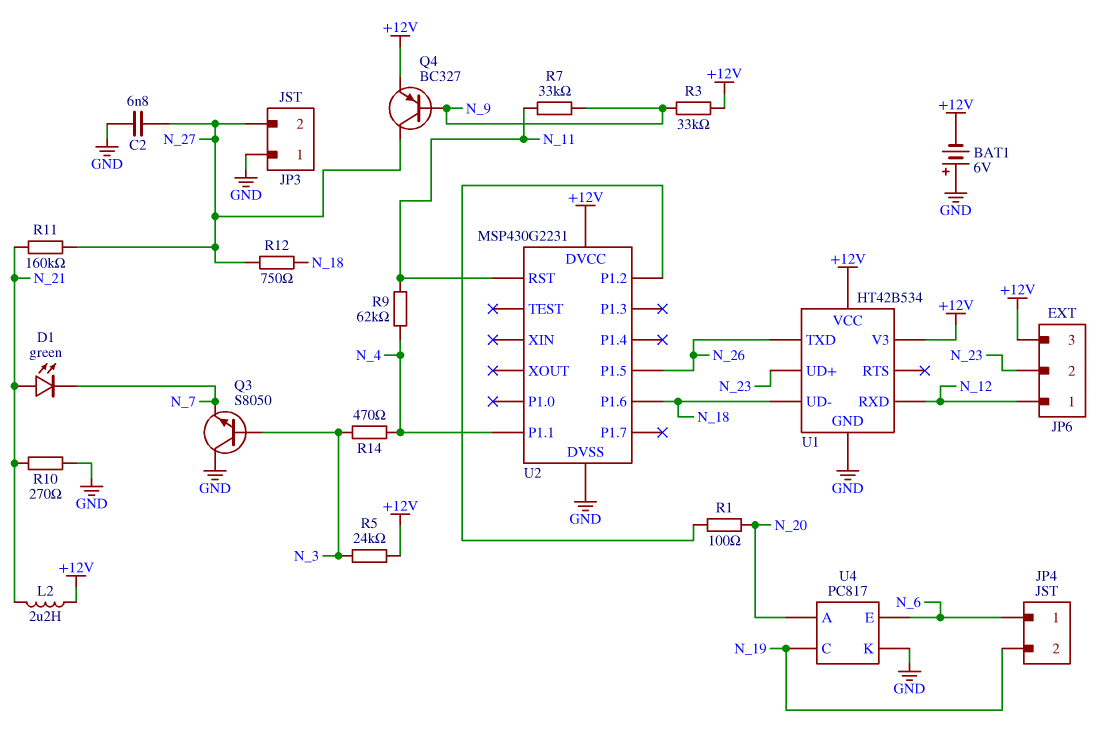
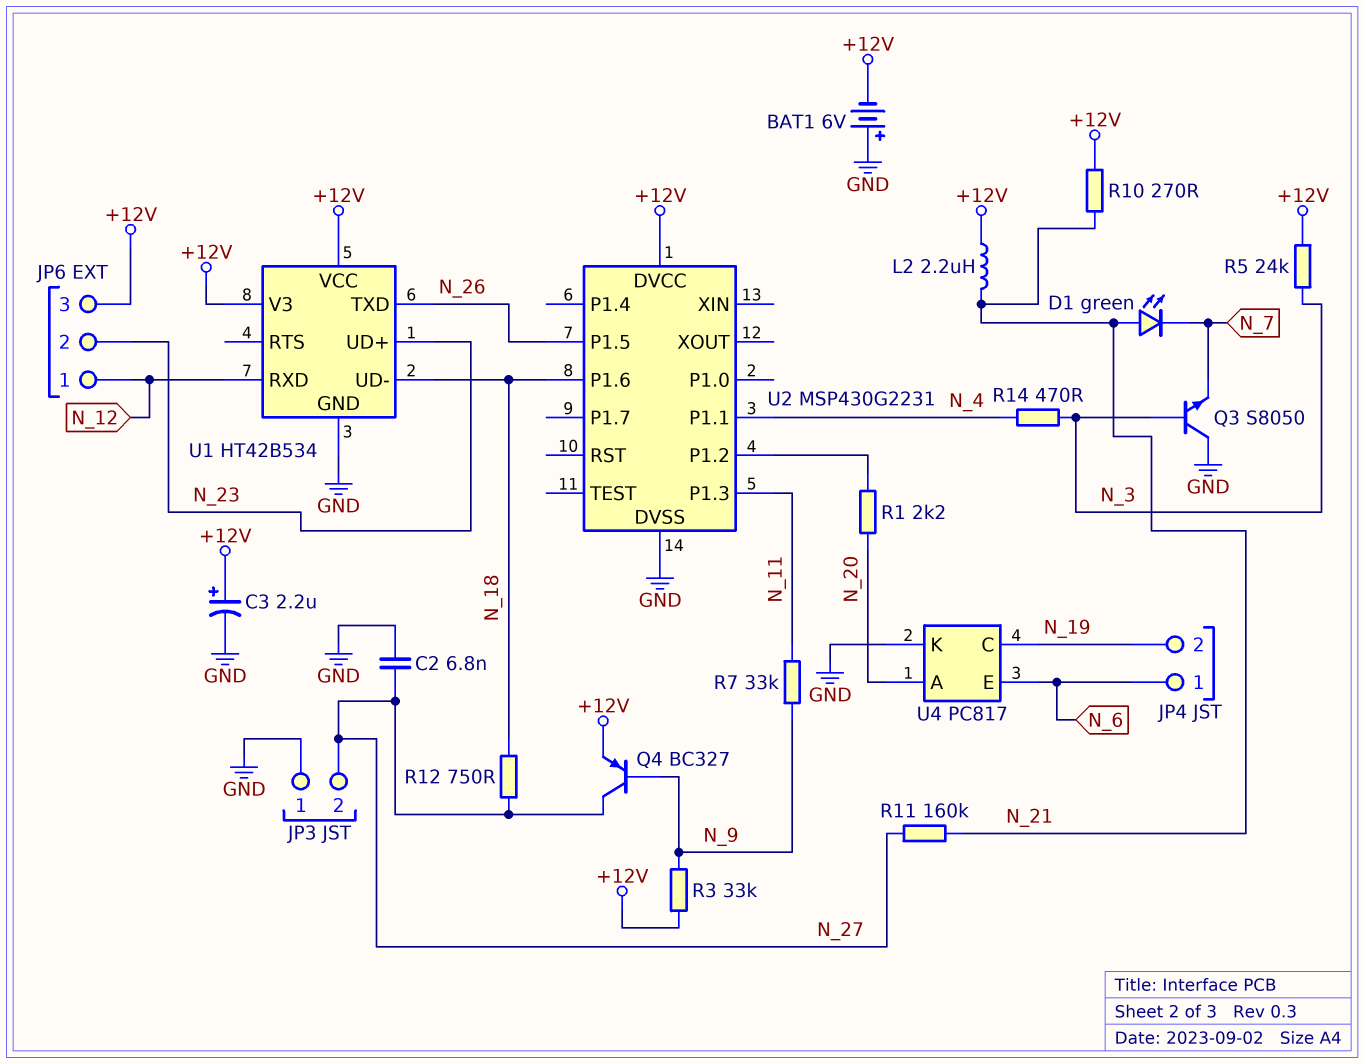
C3: none -> 2.2uF (plus +12V, minus GND)
R1: 100 (N_20, U2/P1.2) -> 2.2k (N_20, U2/P1.2)
R9: 62k (N_4, N_11) -> none
R10: 270 (GND, N_21) -> 270 (+12V, N_21)
U2 pin P1.3: none -> N_11
U2 pin RST: N_11 -> none

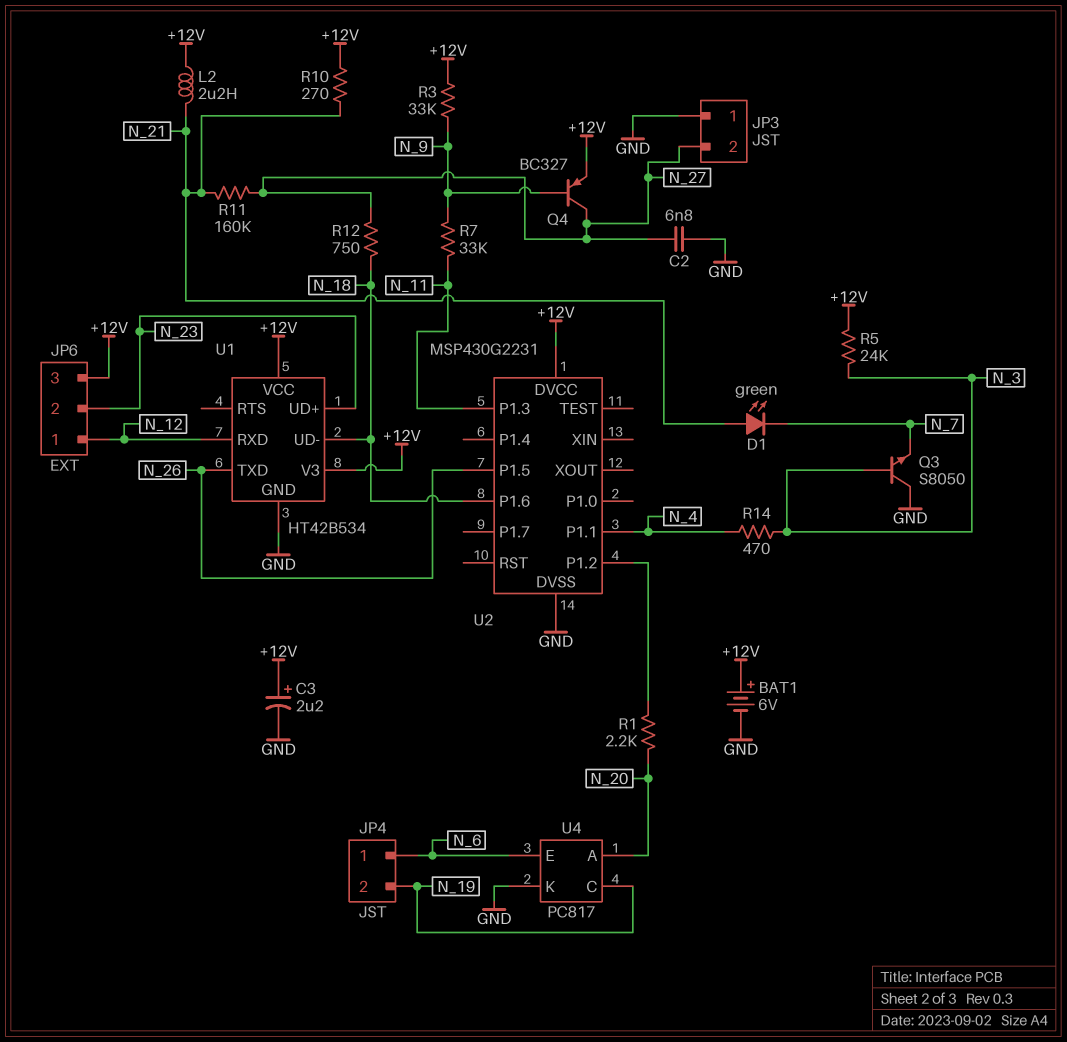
BAT1: 6V (plus GND, minus +12V) -> 6V (plus +12V, minus GND)

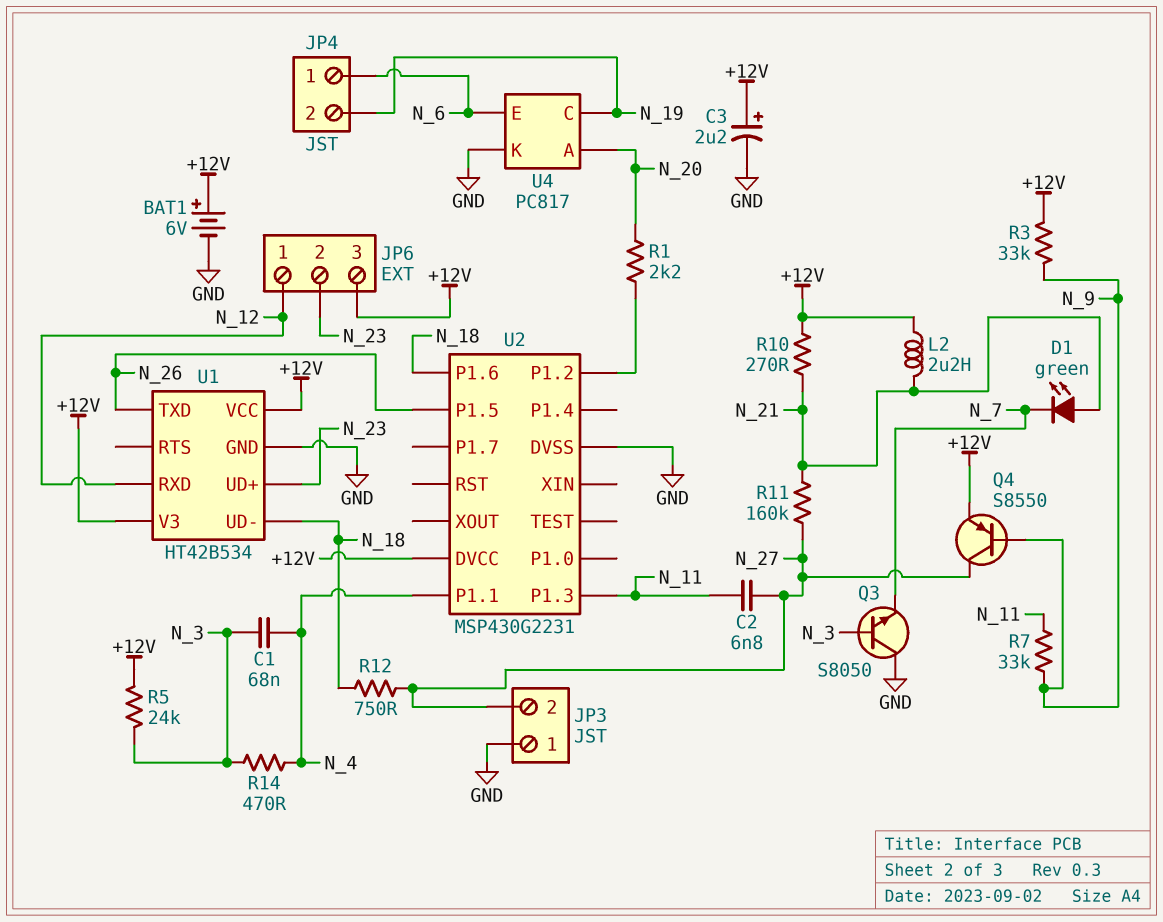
C1: none -> 68nF (N_3, N_4)
C2: 6.8nF (GND, N_27) -> 6.8nF (N_11, N_27)
Q4: PNP BC327 (B N_9, C N_27, E +12V) -> PNP S8550 (B N_9, C N_27, E +12V)

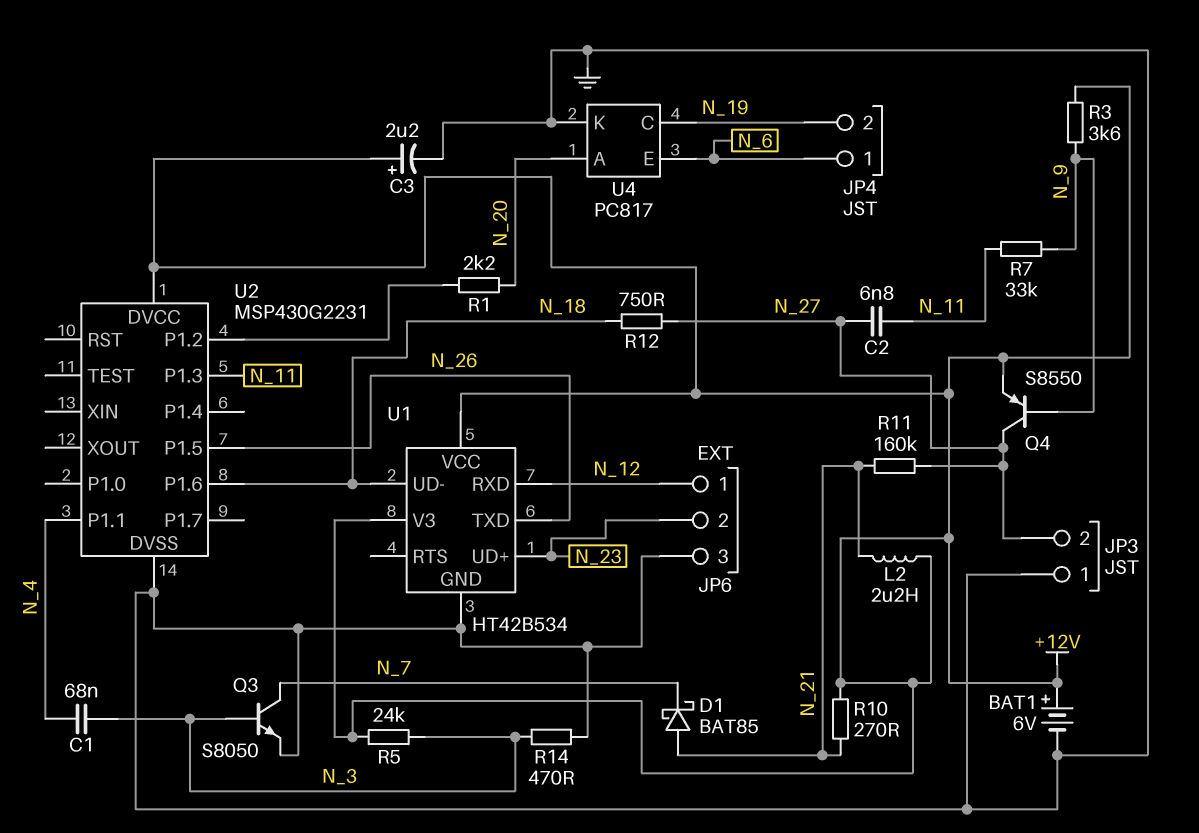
D1: LED green (A N_21, K N_7) -> schottky BAT85 (A N_21, K N_7)
JP6 pin 3: +12V -> GND
Q3: NPN S8050 (B N_3, C GND, E N_7) -> NPN S8050 (B N_3, C N_7, E GND)
R3: 33k (+12V, N_9) -> 3.6k (+12V, N_9)
R14: 470 (N_3, N_4) -> 470 (GND, N_3)

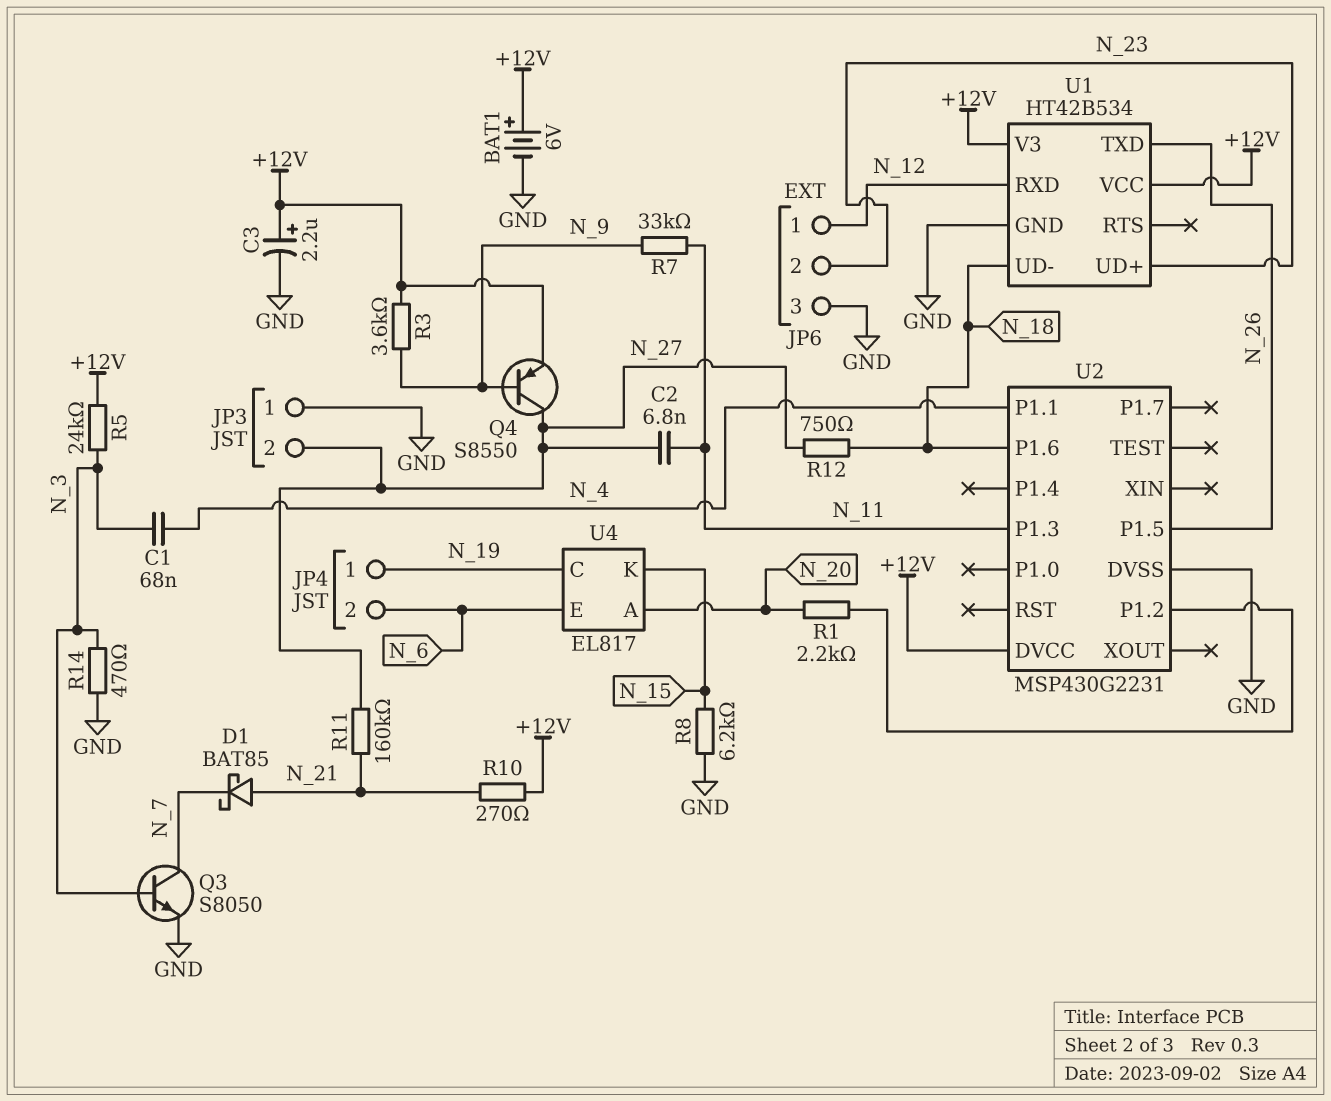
JP4 pin 1: N_6 -> N_19
JP4 pin 2: N_19 -> N_6
L2: 2.2uH (+12V, N_21) -> none
R8: none -> 6.2k (GND, N_15)
U4: PC817 -> EL817
U4 pin K: GND -> N_15

